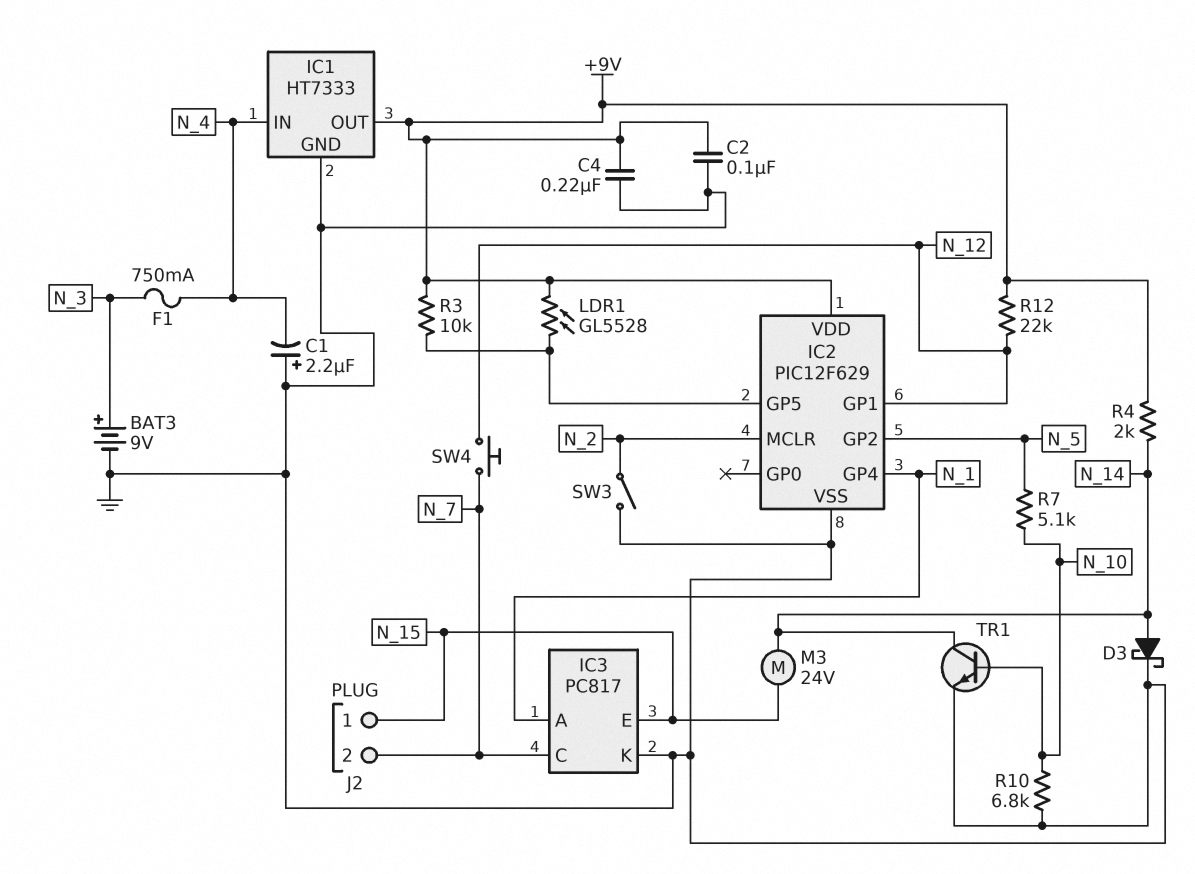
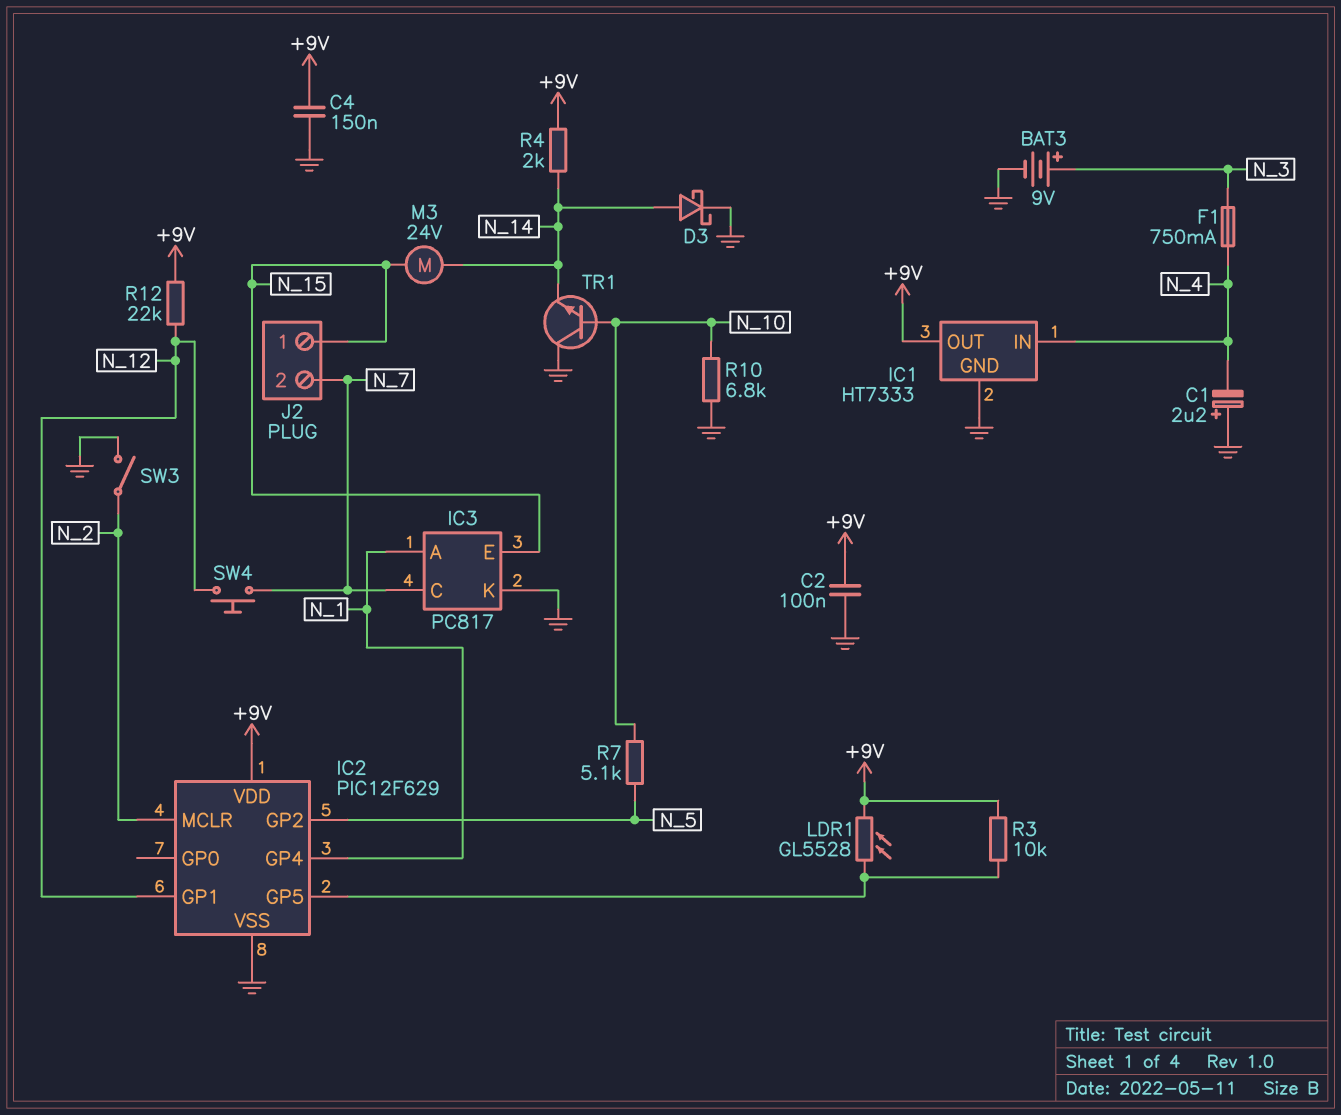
C4: 220nF (+9V, GND) -> 150nF (+9V, GND)
TR1: NPN (B N_10, C N_14, E GND) -> NPN (B N_10, C GND, E N_14)

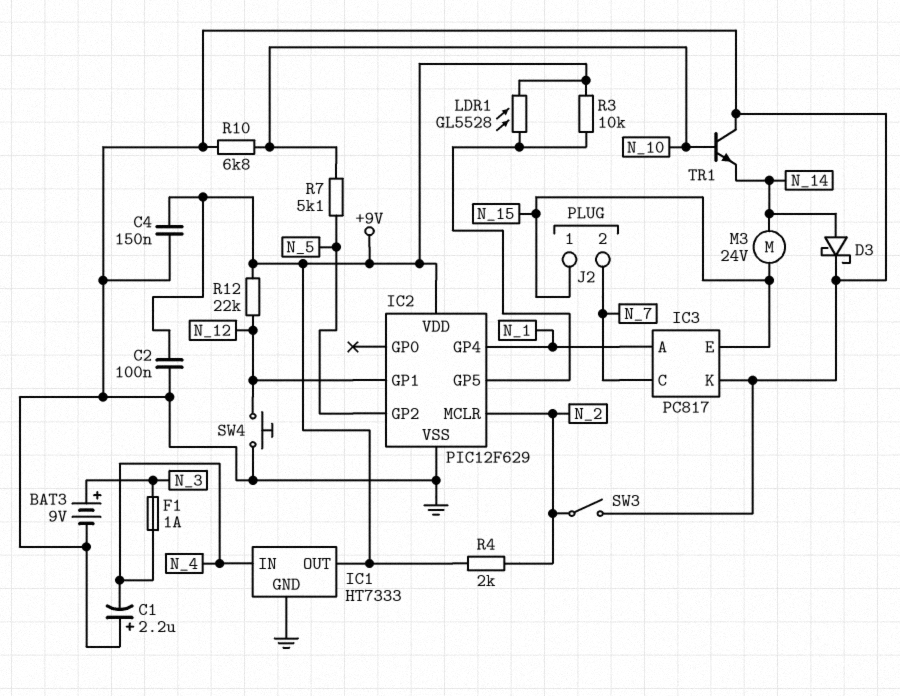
F1: 750mA (N_3, N_4) -> 1A (N_3, N_4)
R4: 2k (+9V, N_14) -> 2k (+9V, N_2)
SW4: button (N_7, N_12) -> button (GND, N_12)

